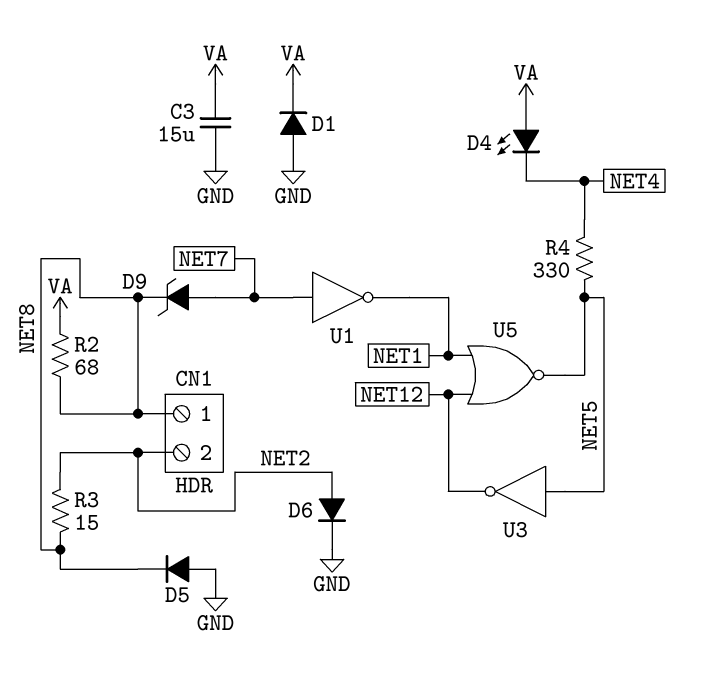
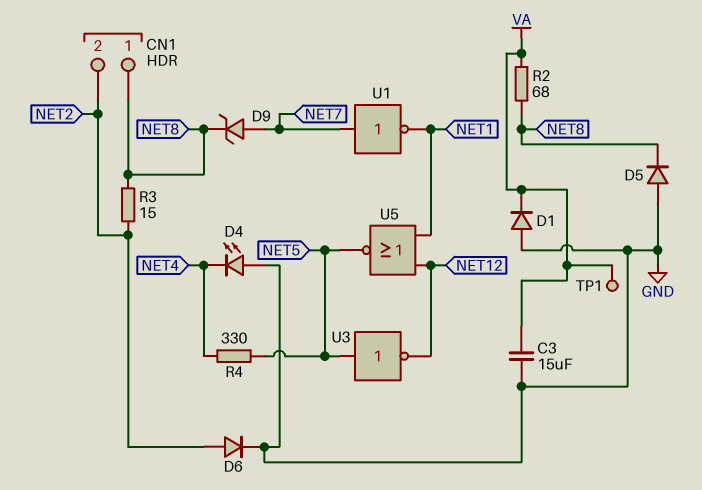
D4: LED (A VA, K NET4) -> LED (A GND, K NET4)
TP1: none -> test point (VA)

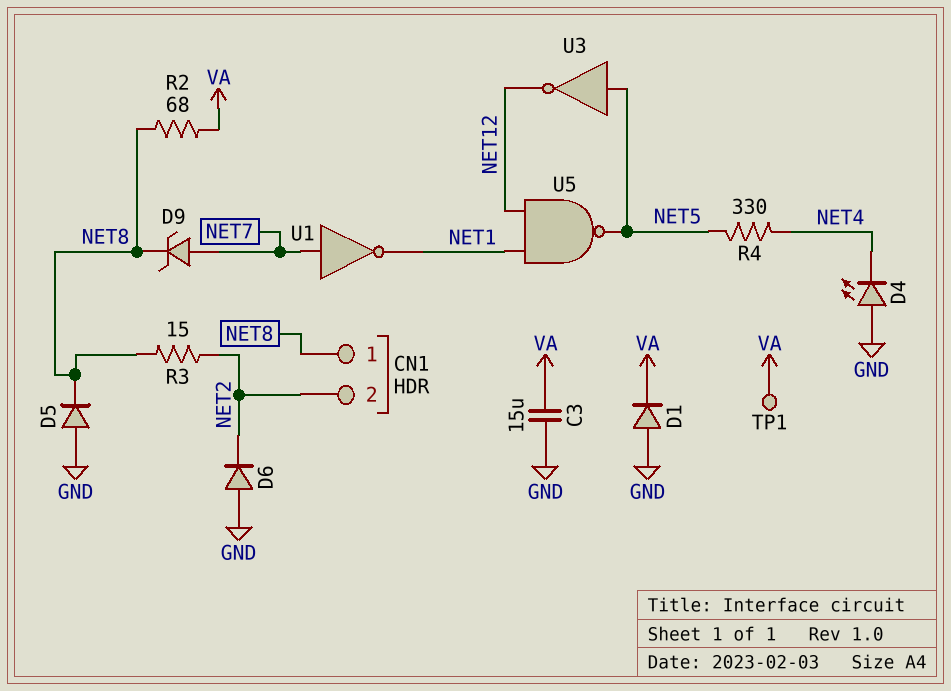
D6: diode (A NET2, K GND) -> diode (A GND, K NET2)
U5: NOR (in NET1, in NET12, out NET5) -> NAND (in NET1, in NET12, out NET5)

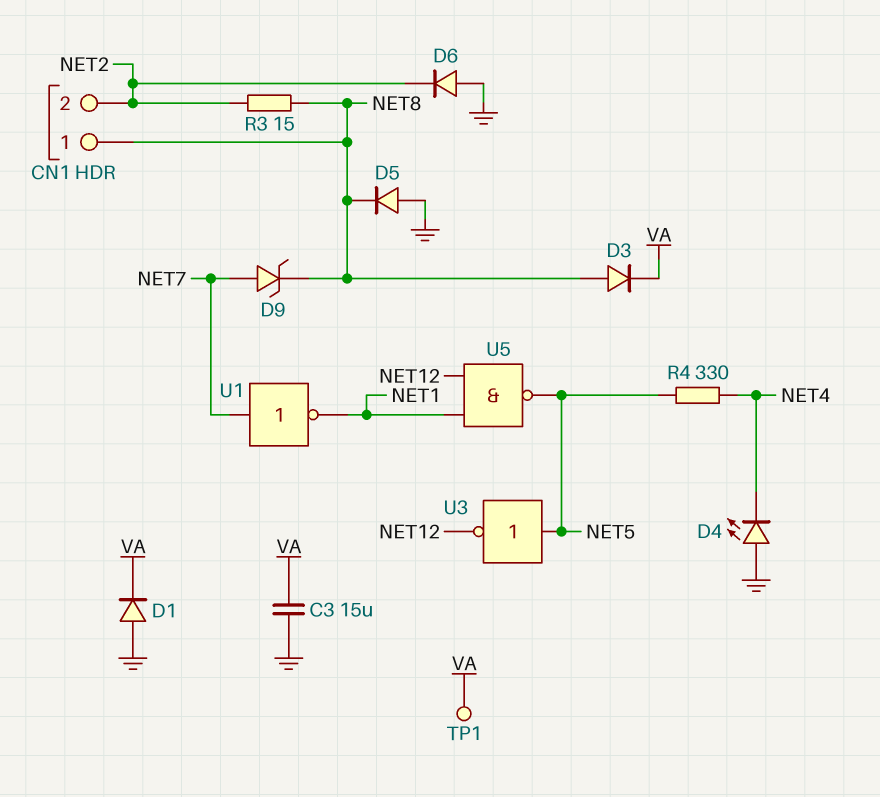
D3: none -> diode (A NET8, K VA)
R2: 68 (NET8, VA) -> none

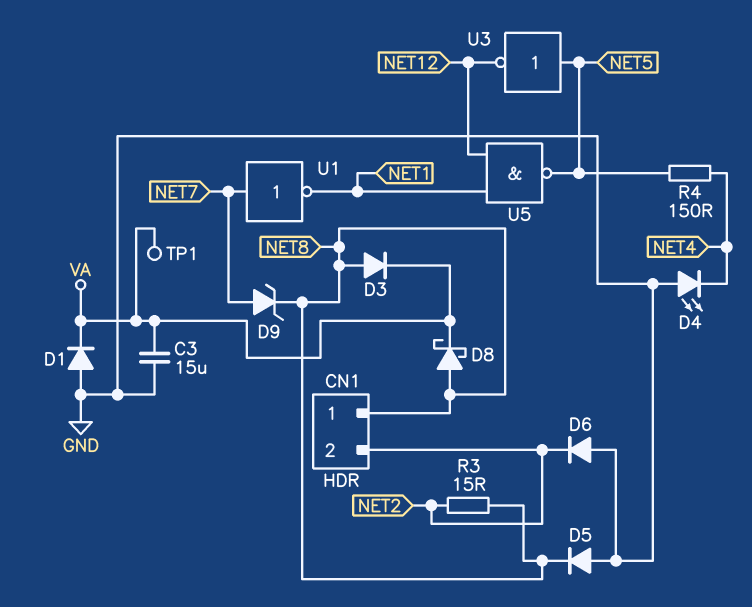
D8: none -> schottky (A NET8, K VA)
R4: 330 (NET4, NET5) -> 150 (NET4, NET5)

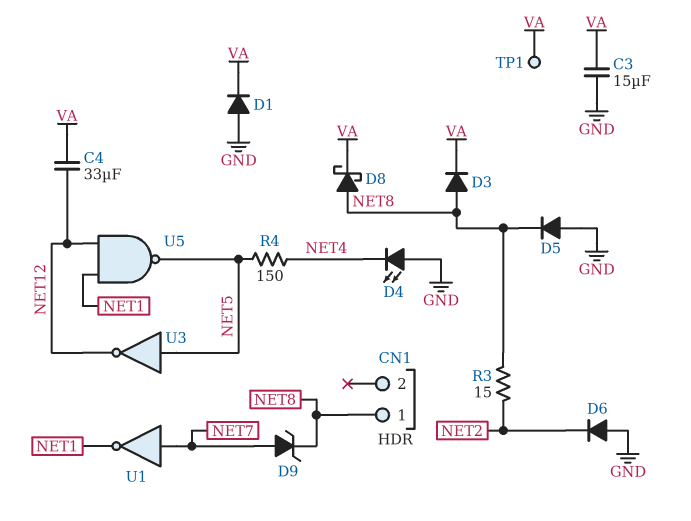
C4: none -> 33uF (NET12, VA)
CN1 pin 2: NET2 -> none

